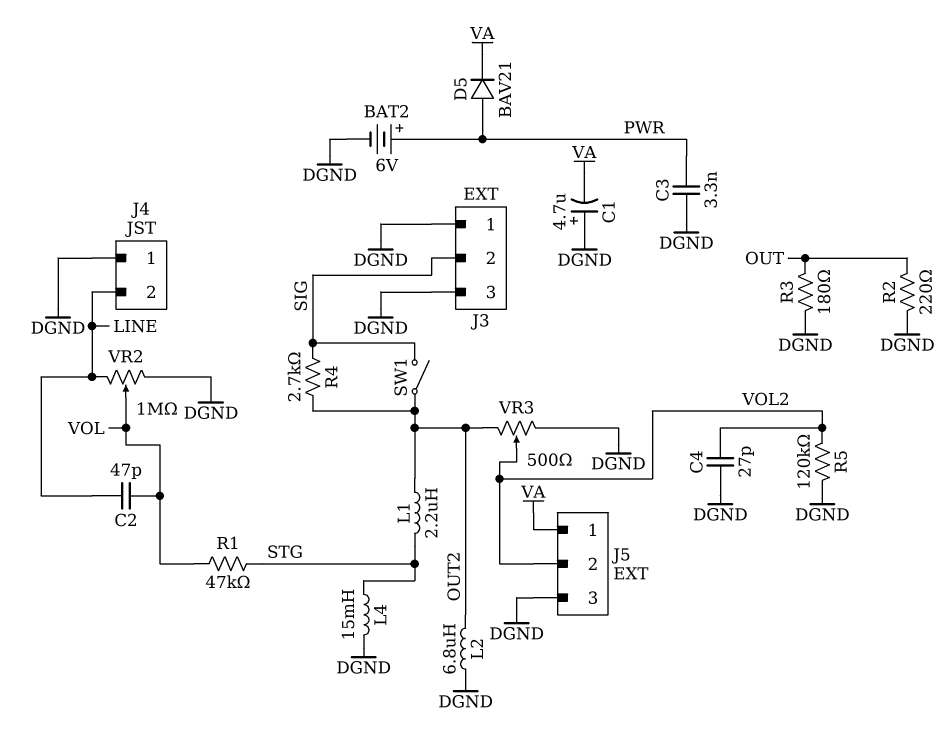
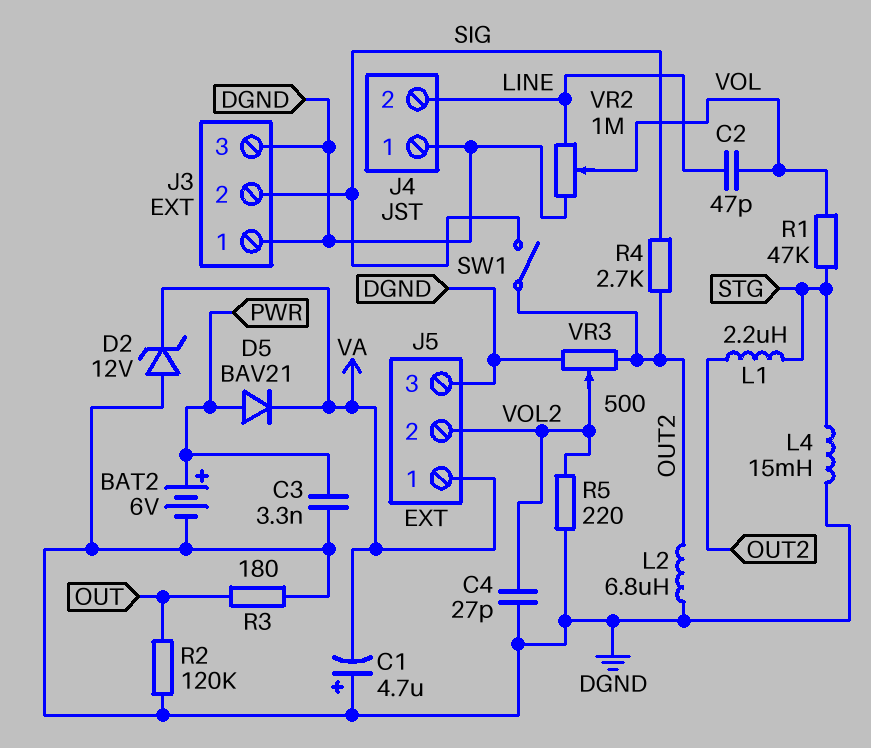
D2: none -> zener 12V (A DGND, K VA)
R2: 220 (DGND, OUT) -> 120k (DGND, OUT)
R5: 120k (DGND, VOL2) -> 220 (DGND, VOL2)

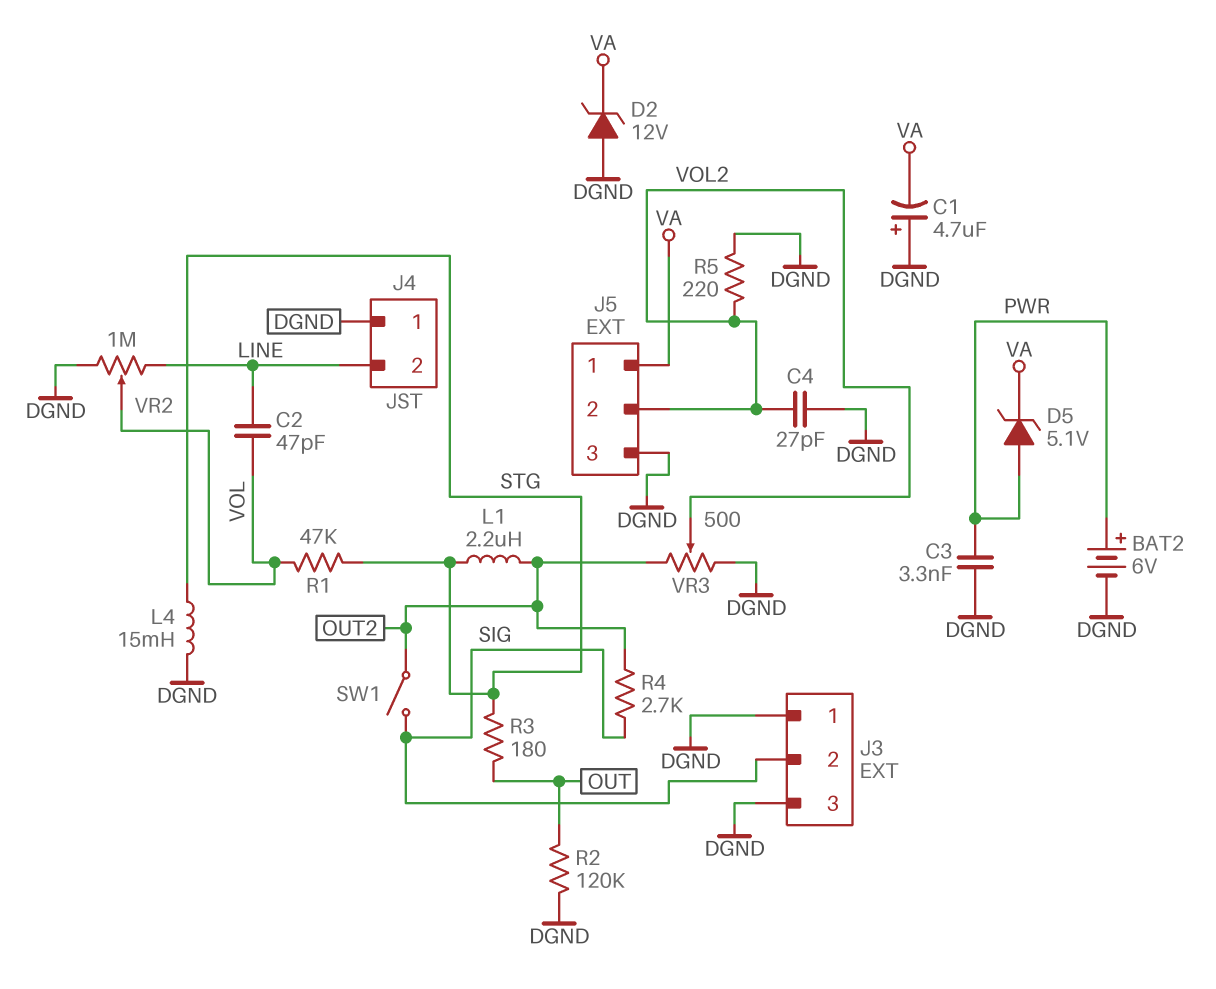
D5: diode BAV21 (A PWR, K VA) -> zener 5.1V (A PWR, K VA)
L2: 6.8uH (DGND, OUT2) -> none
R3: 180 (DGND, OUT) -> 180 (OUT, STG)

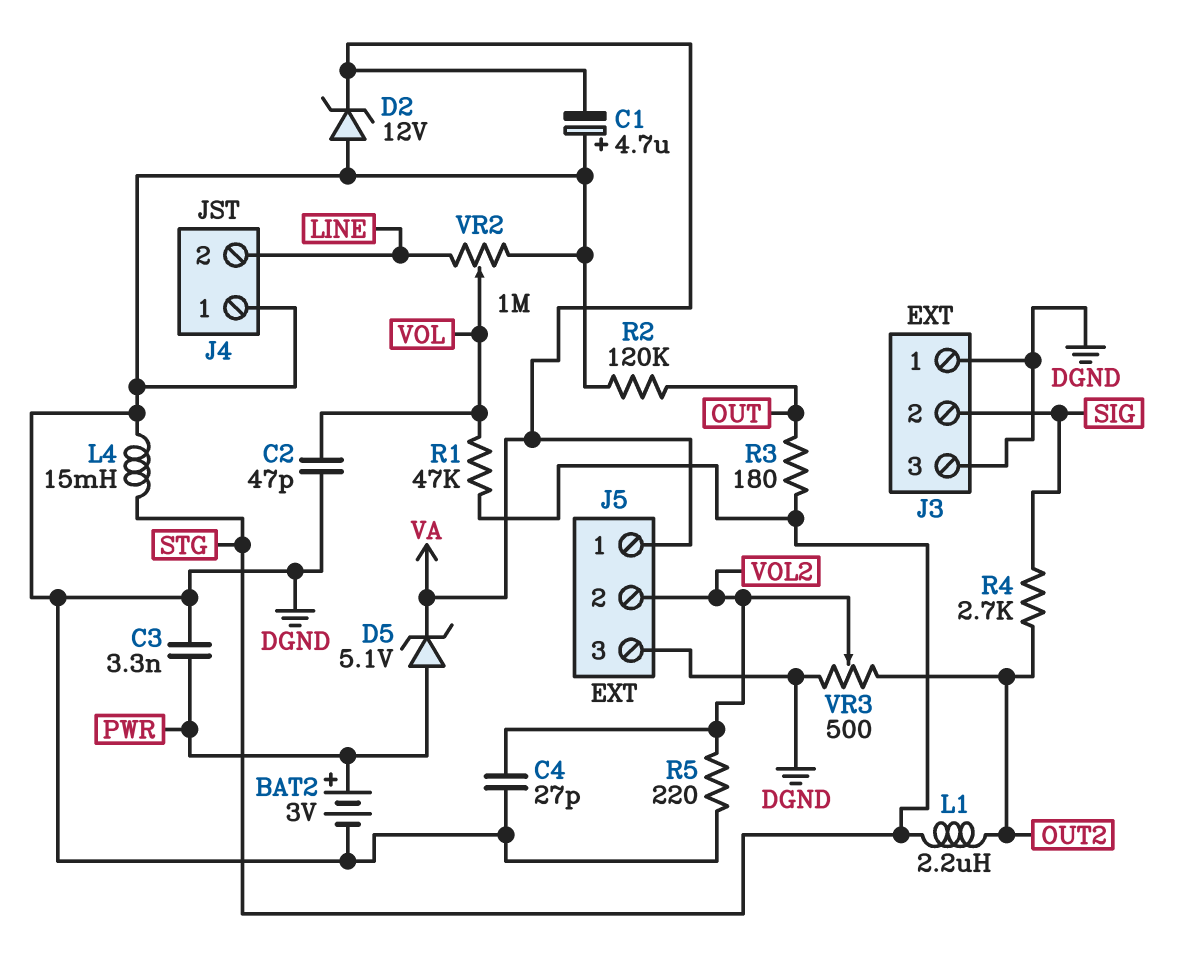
BAT2: 6V (plus PWR, minus DGND) -> 3V (plus PWR, minus DGND)
C2: 47pF (LINE, VOL) -> 47pF (DGND, VOL)
SW1: switch (OUT2, SIG) -> none

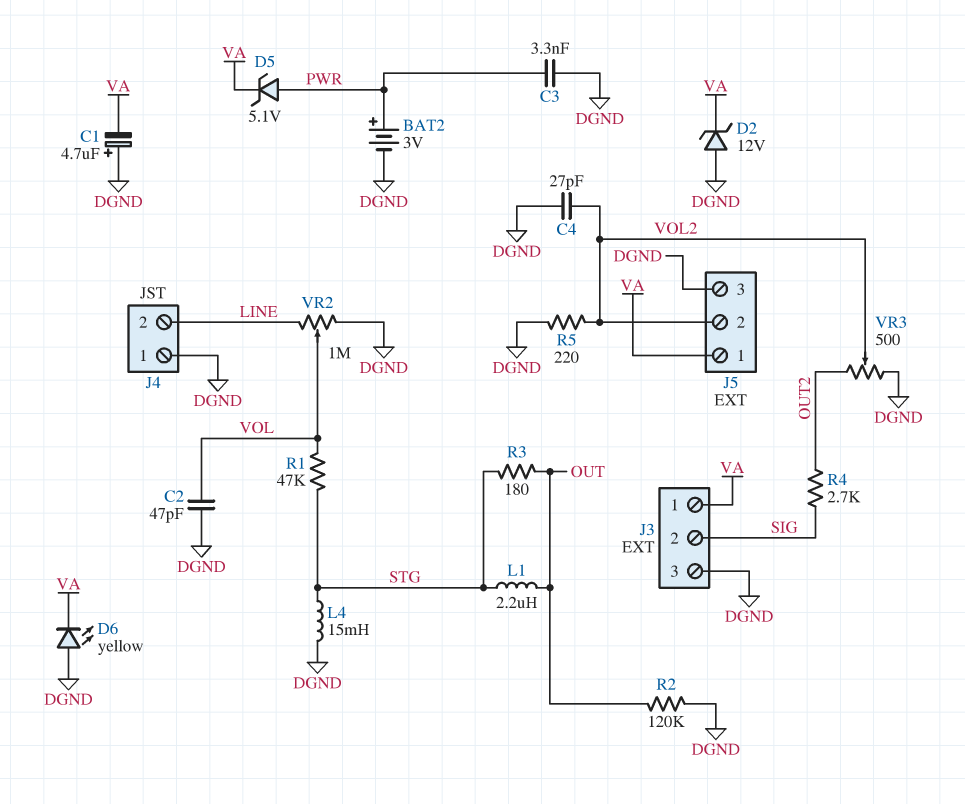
D6: none -> LED yellow (A DGND, K VA)
J3 pin 1: DGND -> VA
L1: 2.2uH (OUT2, STG) -> 2.2uH (OUT, STG)

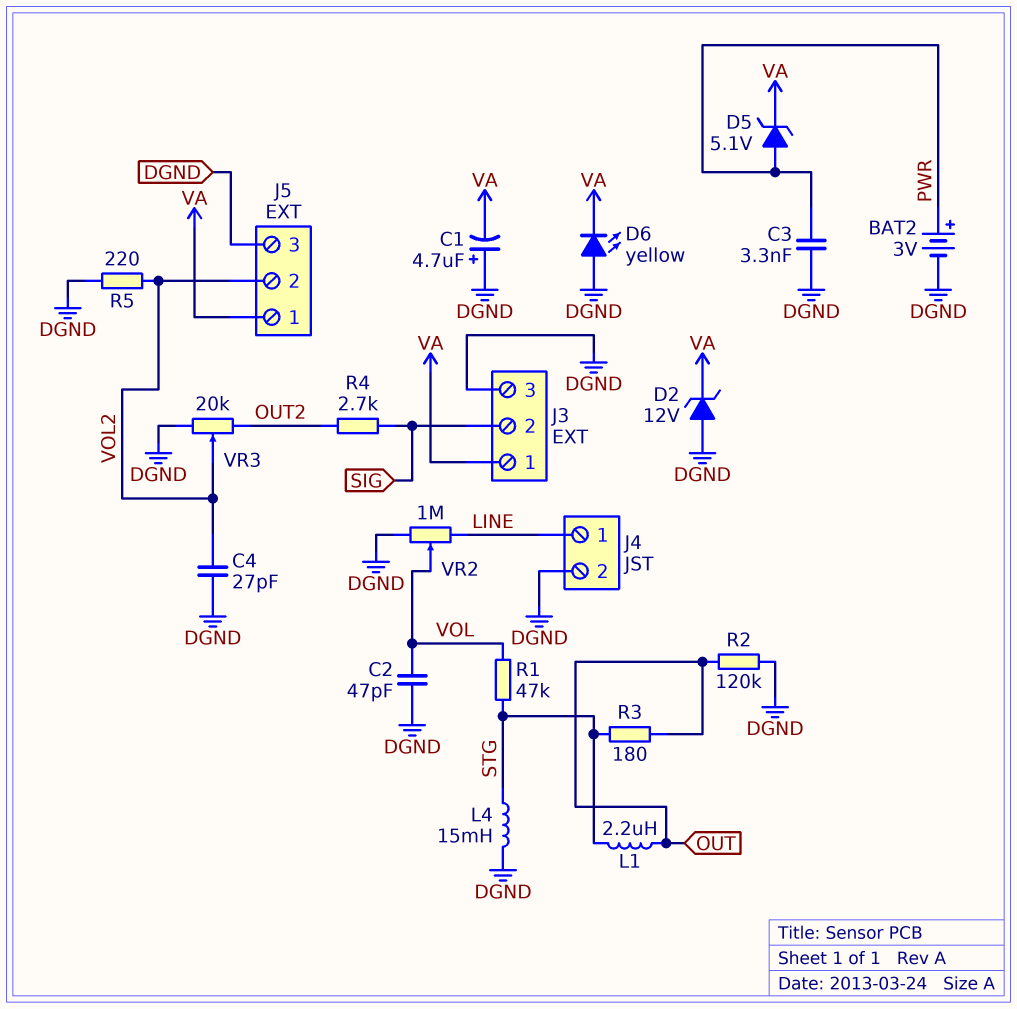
J4 pin 1: DGND -> LINE
J4 pin 2: LINE -> DGND
VR3: 500 (DGND, OUT2, wiper VOL2) -> 20k (DGND, OUT2, wiper VOL2)

